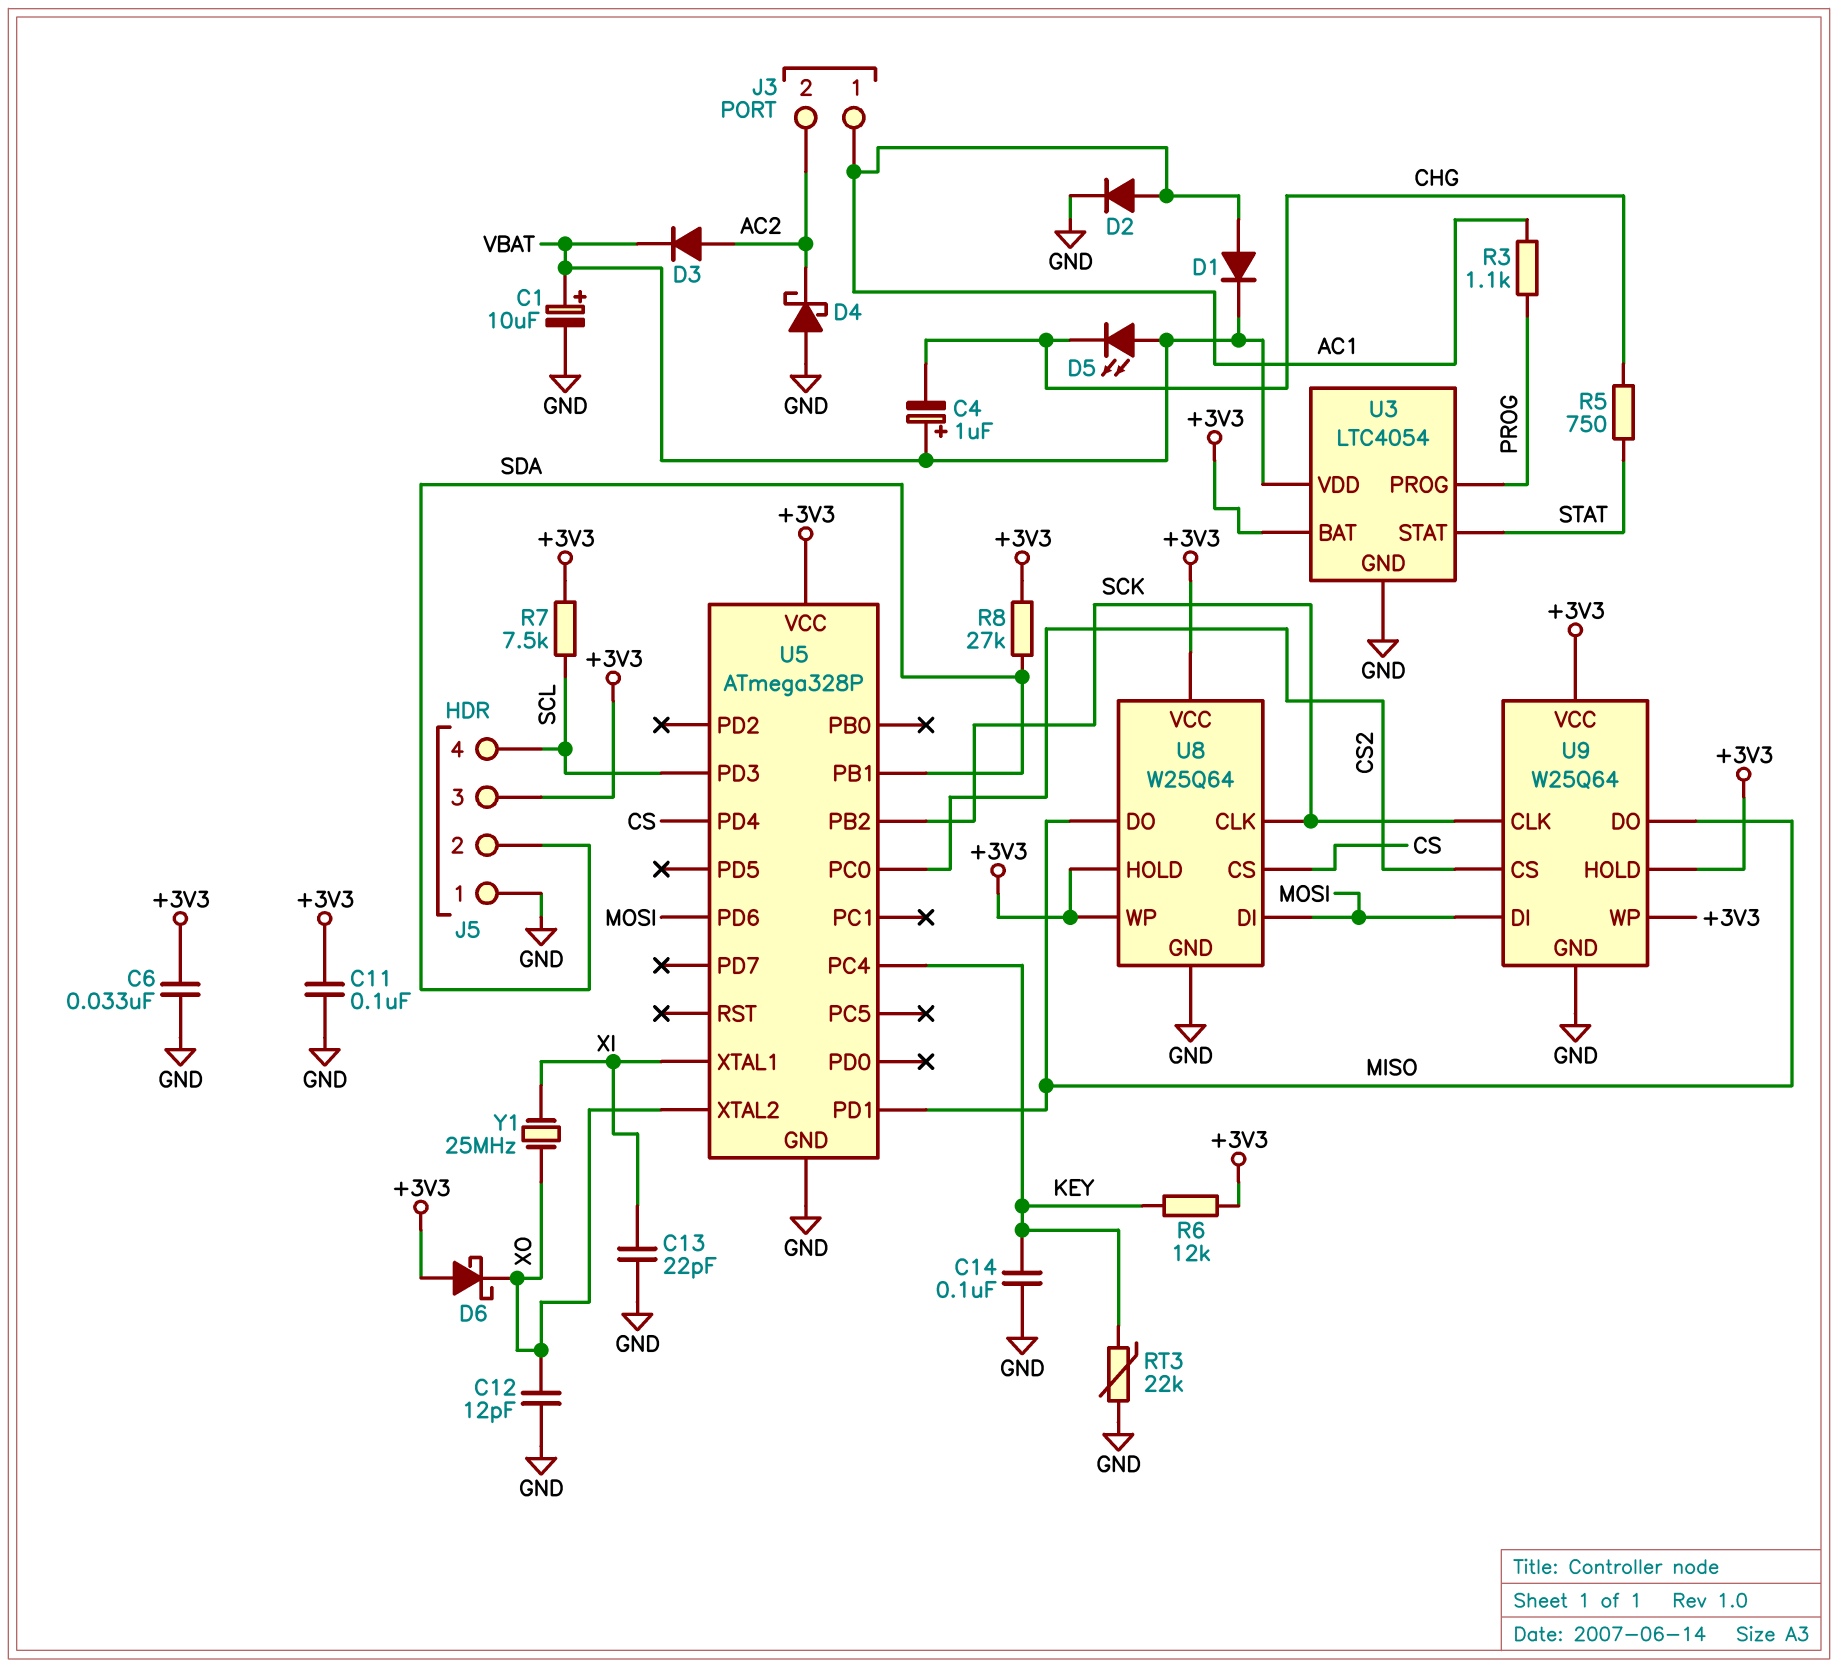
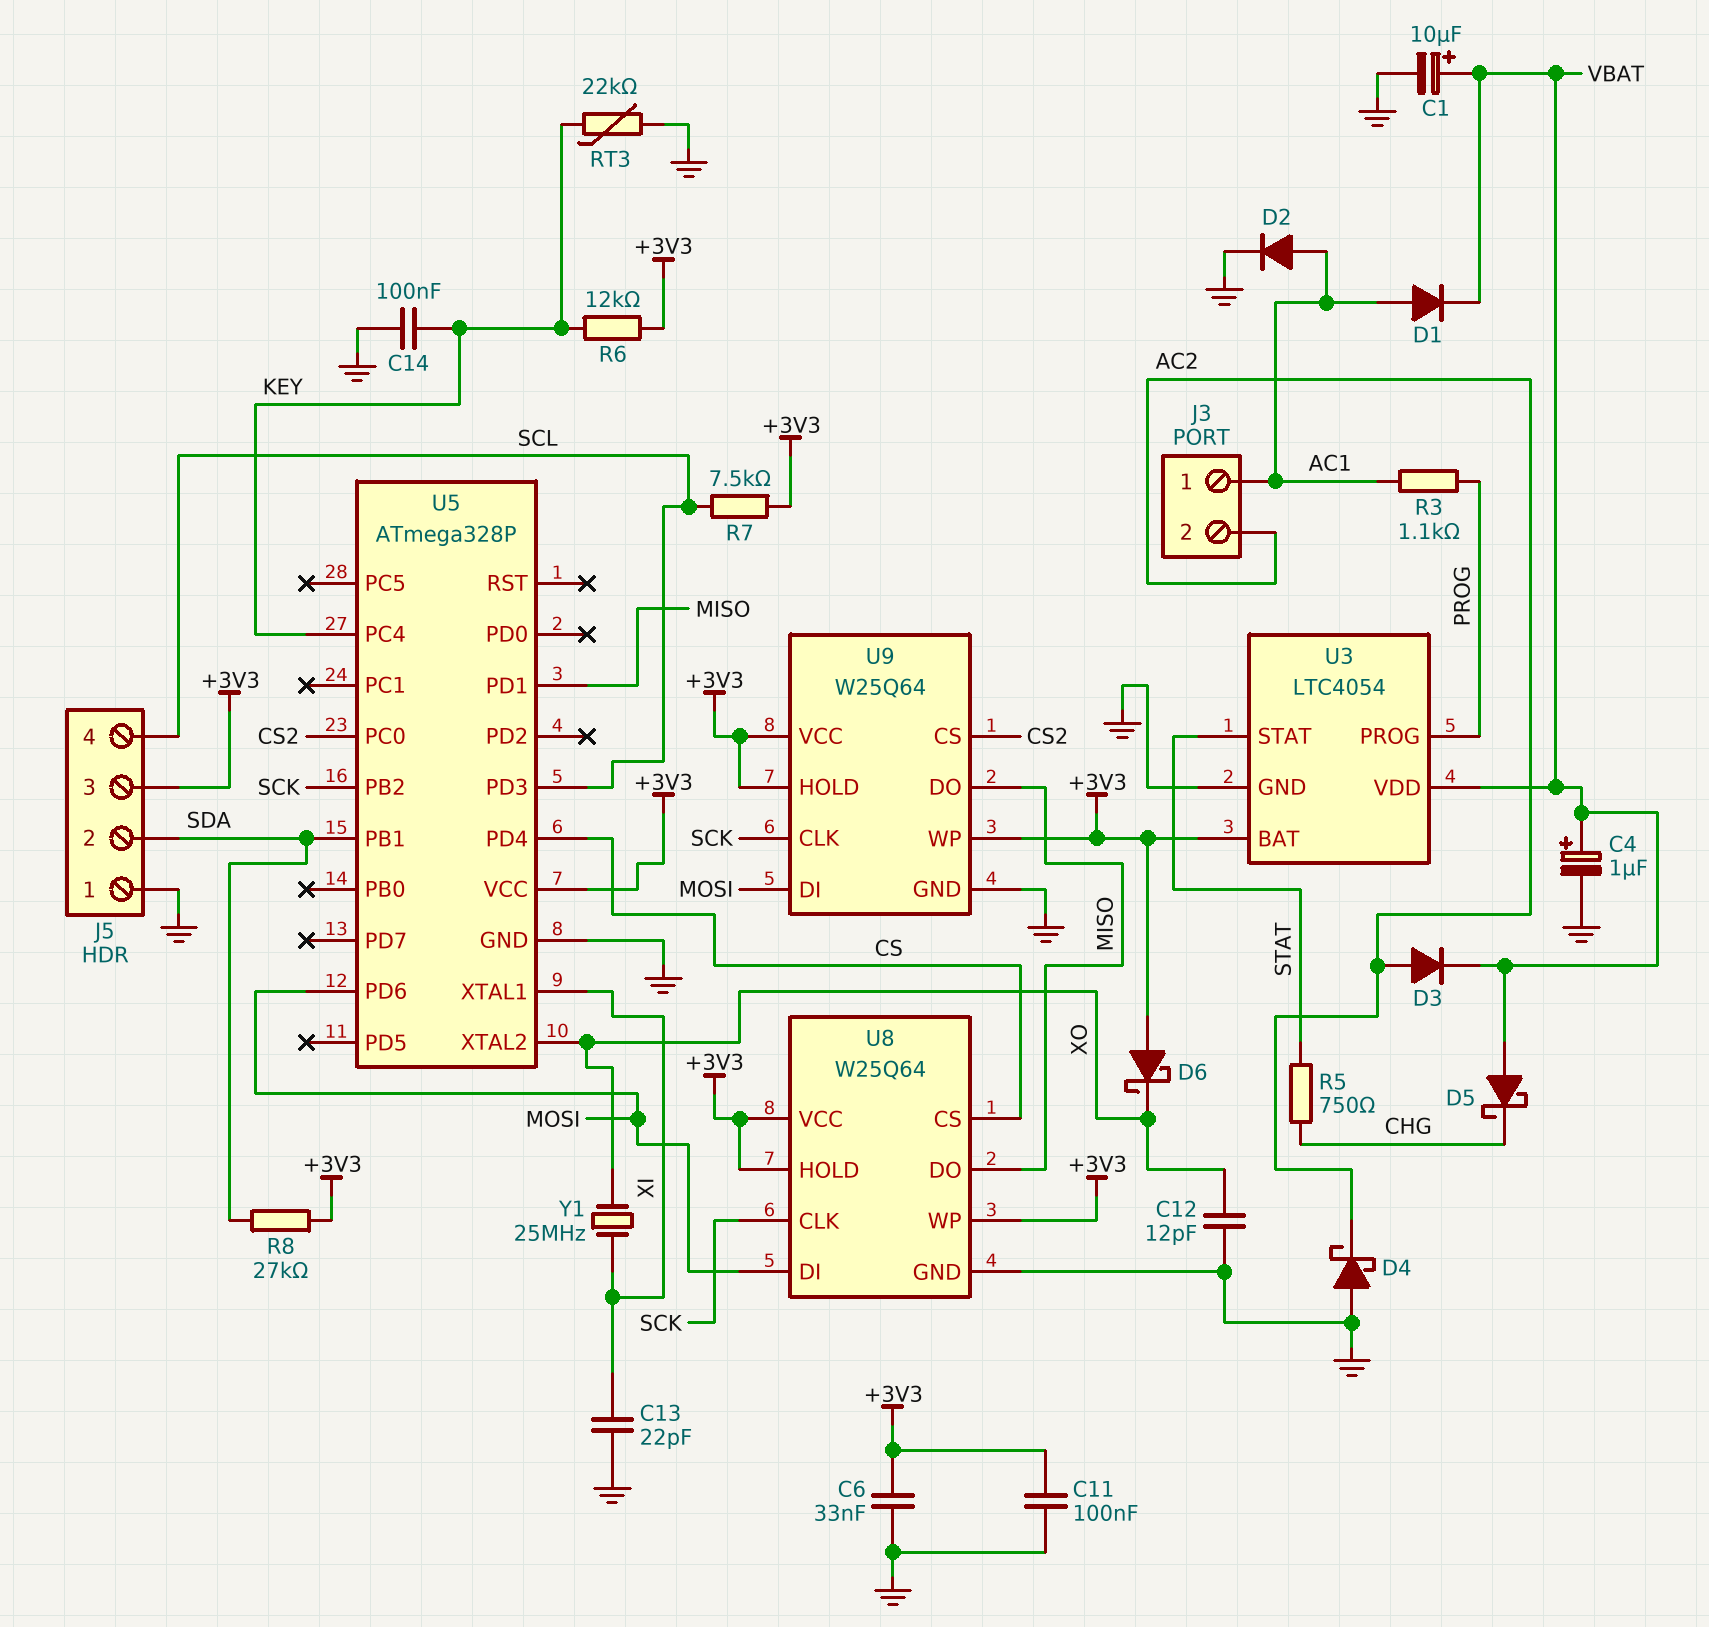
C4: 1uF (plus VBAT, minus CHG) -> 1uF (plus VBAT, minus GND)
D5: LED (A VBAT, K CHG) -> schottky (A VBAT, K CHG)

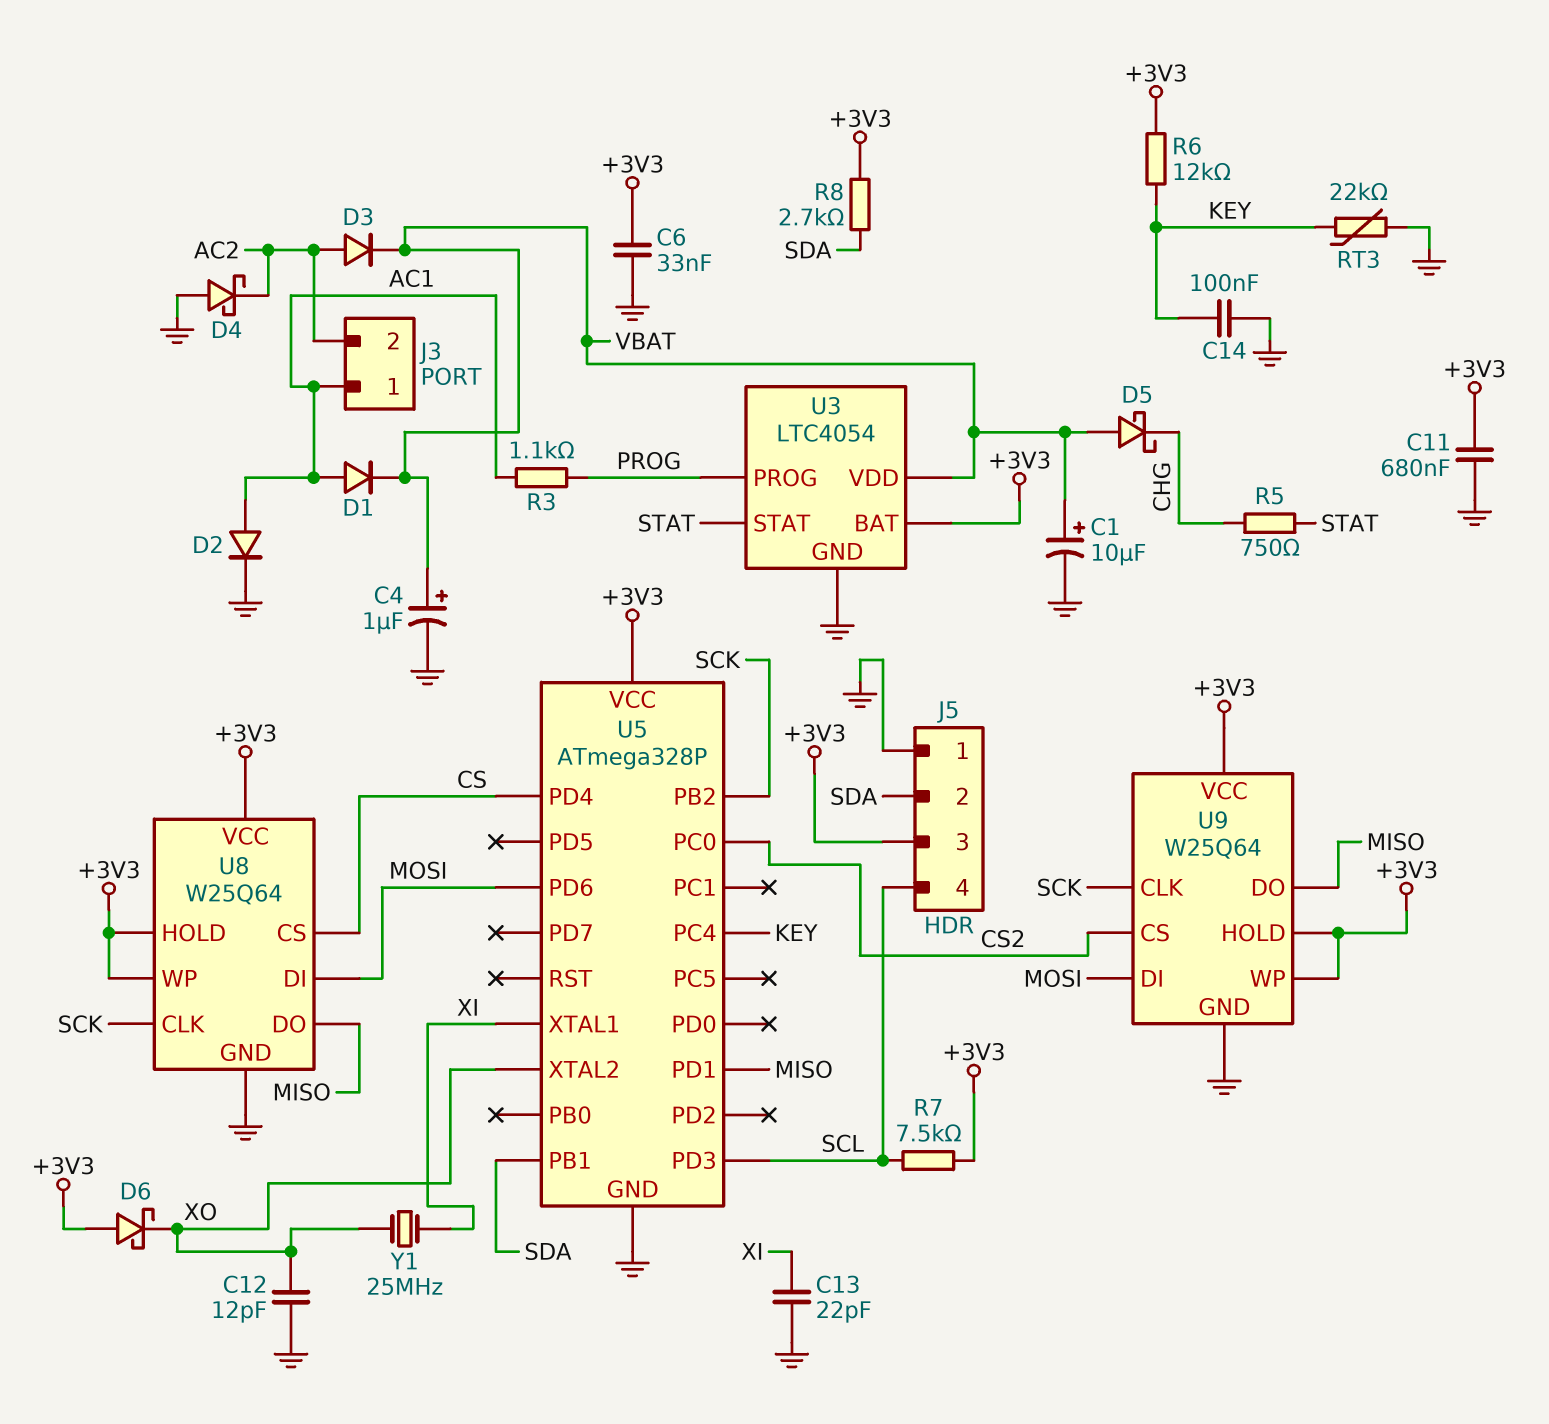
C11: 100nF (+3V3, GND) -> 680nF (+3V3, GND)
R8: 27k (+3V3, SDA) -> 2.7k (+3V3, SDA)

